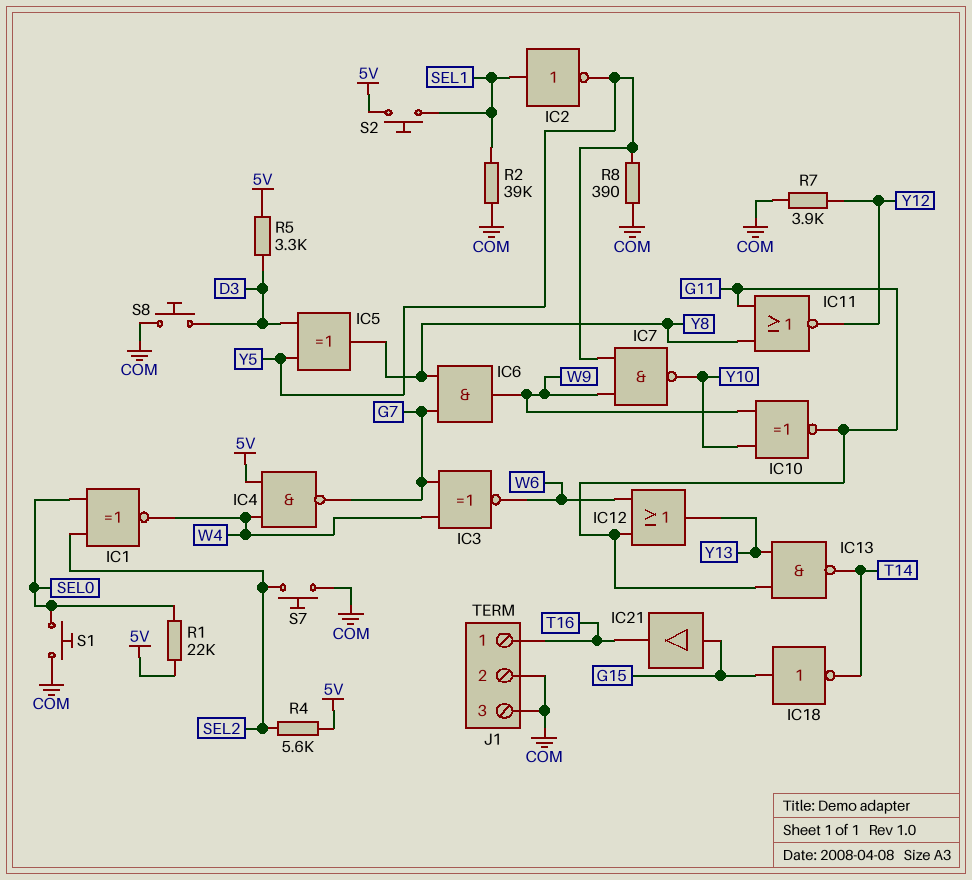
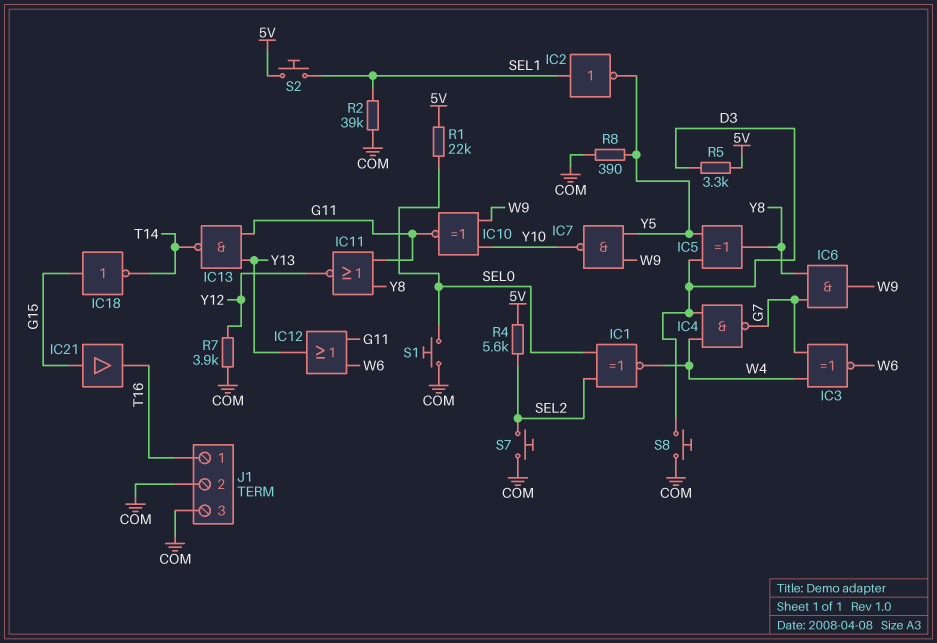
IC4: NAND (in 5V, in W4, out G7) -> NAND (in D3, in W4, out G7)

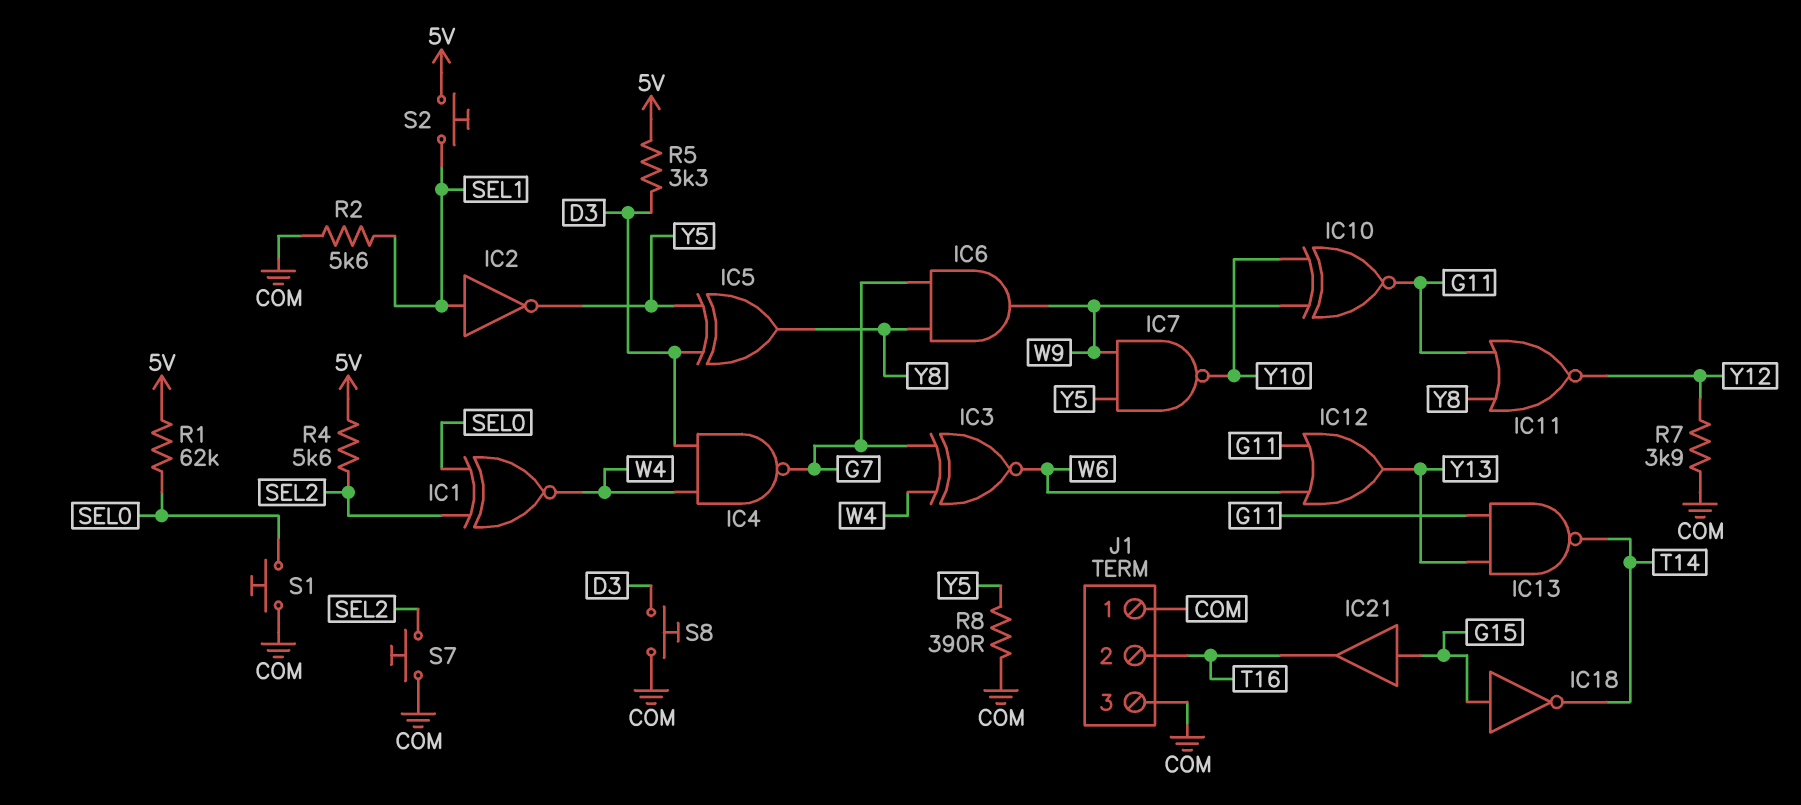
J1 pin 1: T16 -> COM
J1 pin 2: COM -> T16
R1: 22k (5V, SEL0) -> 62k (5V, SEL0)
R2: 39k (COM, SEL1) -> 5.6k (COM, SEL1)

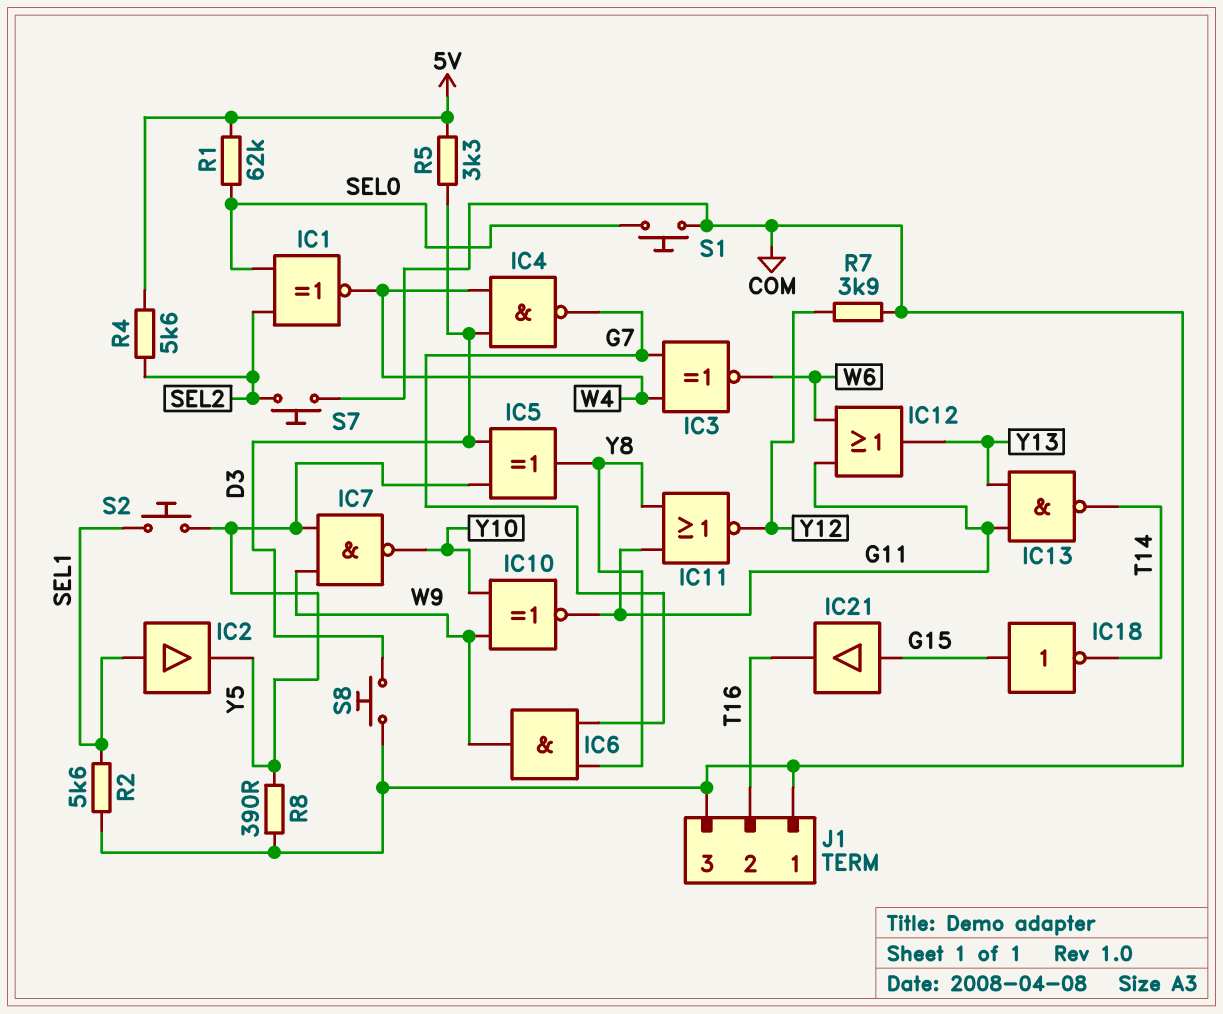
IC2: NOT (in SEL1, out Y5) -> buffer (in SEL1, out Y5)
S2: button (5V, SEL1) -> button (SEL1, Y5)

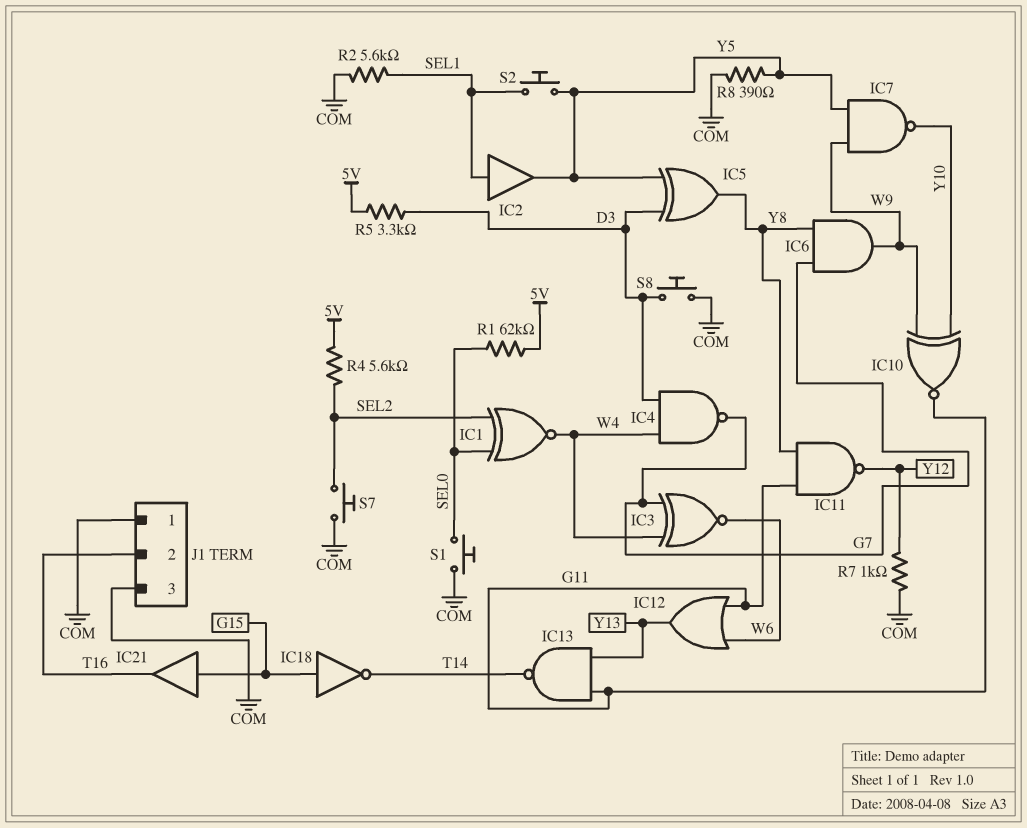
IC11: NOR (in G11, in Y8, out Y12) -> NAND (in G11, in Y8, out Y12)
R7: 3.9k (COM, Y12) -> 1k (COM, Y12)

